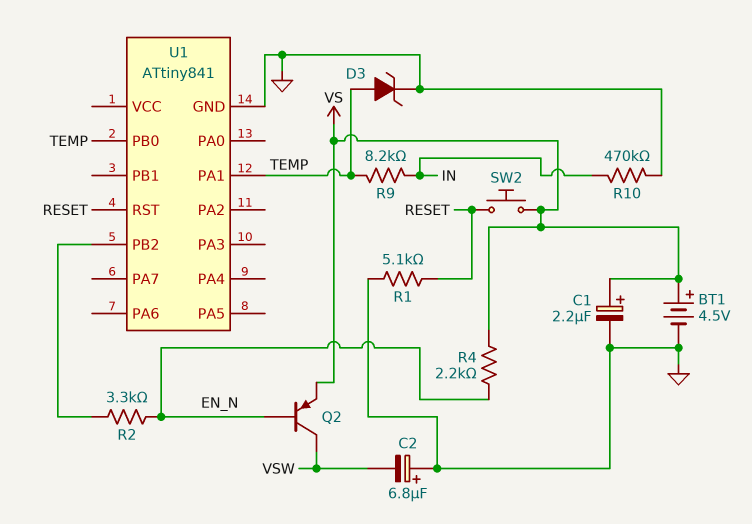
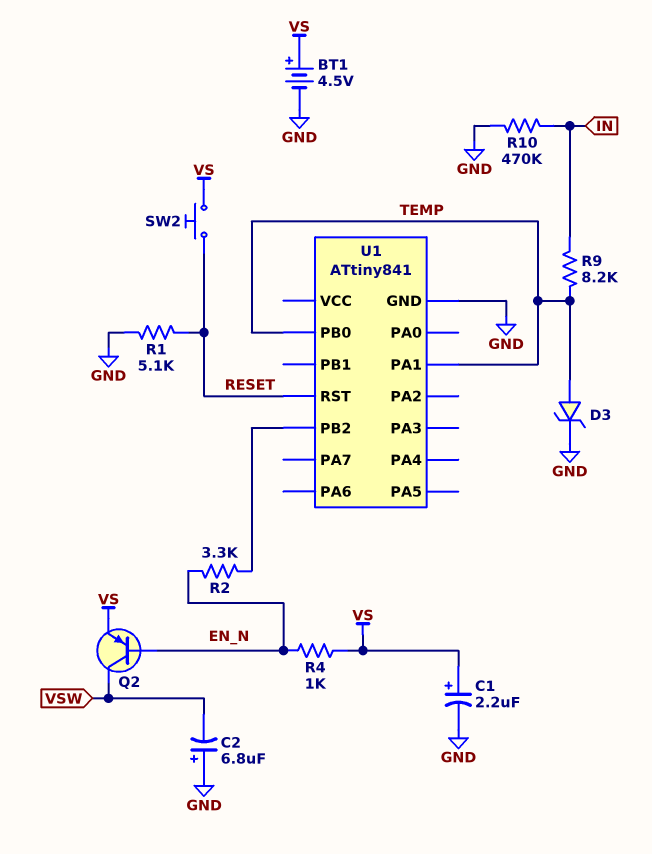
R4: 2.2k (EN_N, VS) -> 1k (EN_N, VS)

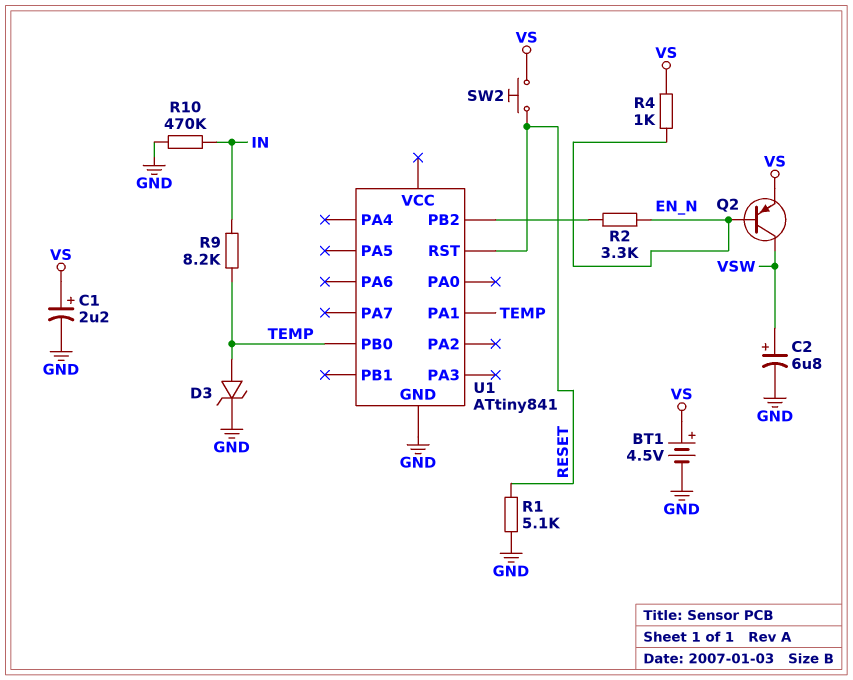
C2: 6.8uF (plus GND, minus VSW) -> 6.8uF (plus VSW, minus GND)

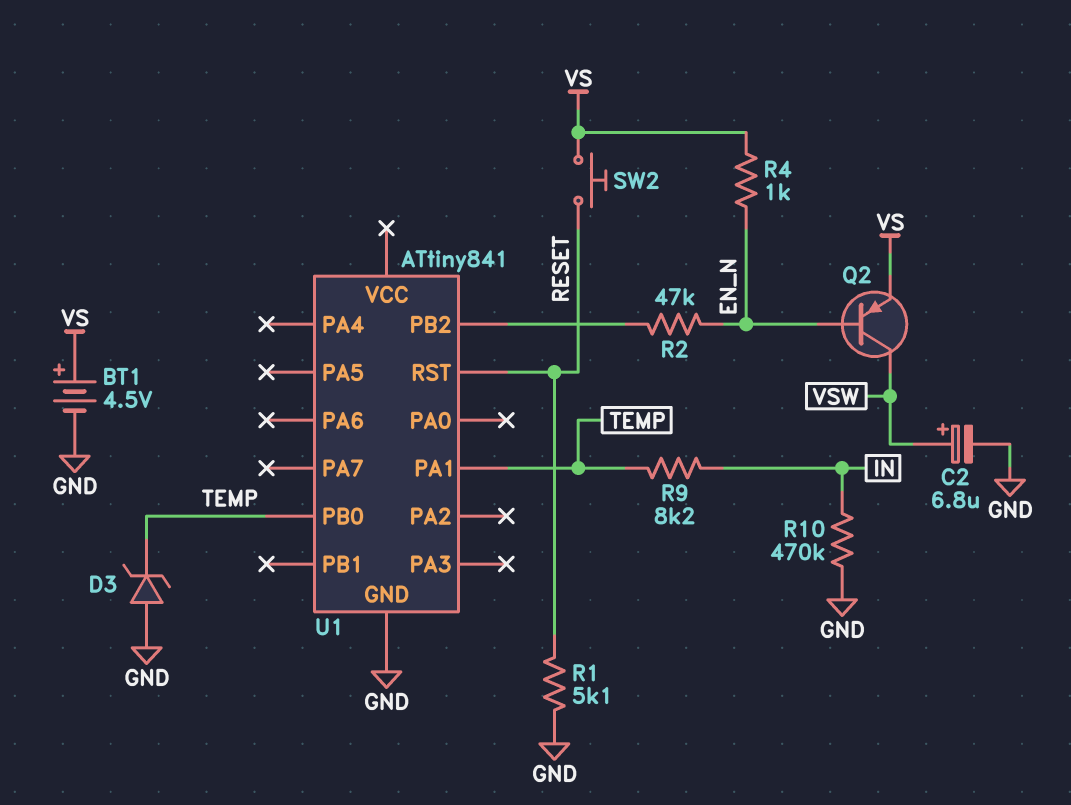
C1: 2.2uF (plus VS, minus GND) -> none
D3: zener (A TEMP, K GND) -> zener (A GND, K TEMP)
R2: 3.3k (EN_N, U1/PB2) -> 47k (EN_N, U1/PB2)

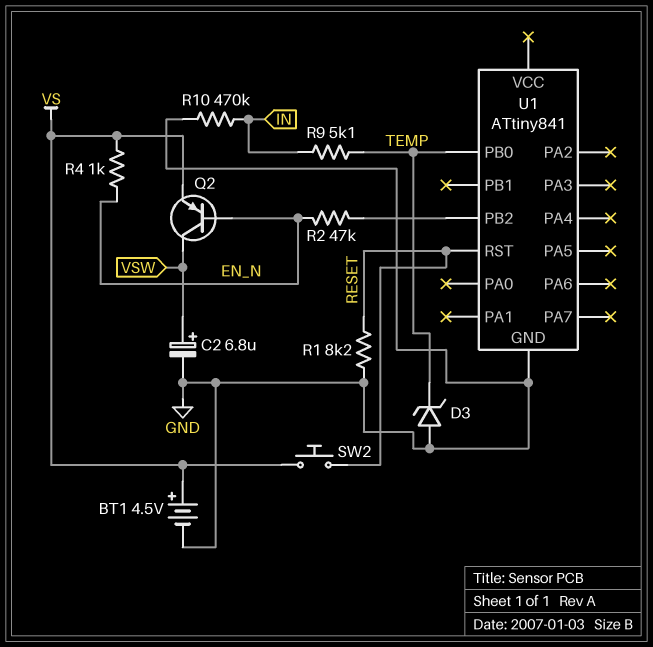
R1: 5.1k (GND, RESET) -> 8.2k (GND, RESET)
R9: 8.2k (IN, TEMP) -> 5.1k (IN, TEMP)
U1 pin PA1: TEMP -> none

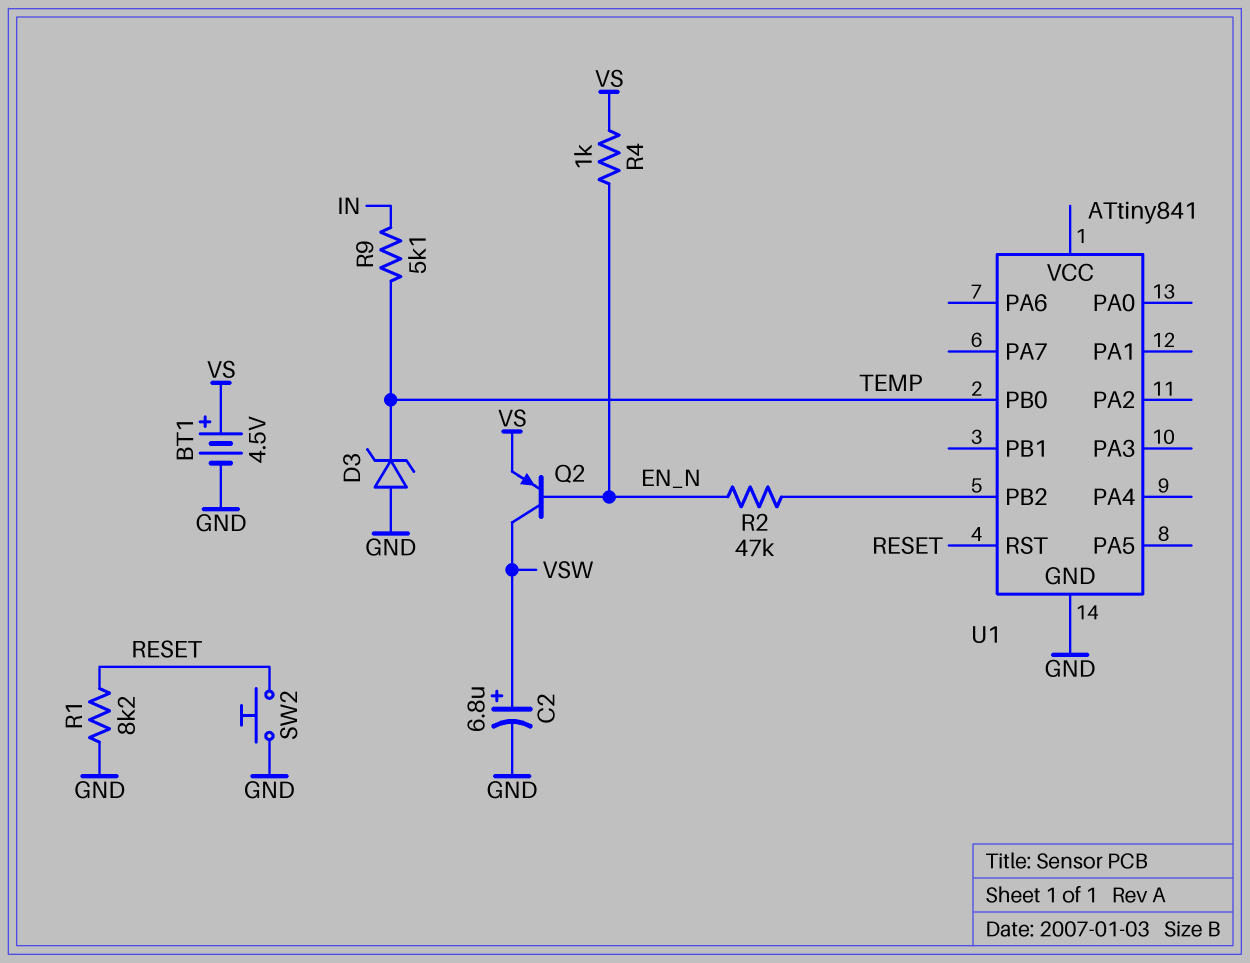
R10: 470k (GND, IN) -> none
SW2: button (RESET, VS) -> button (GND, RESET)

